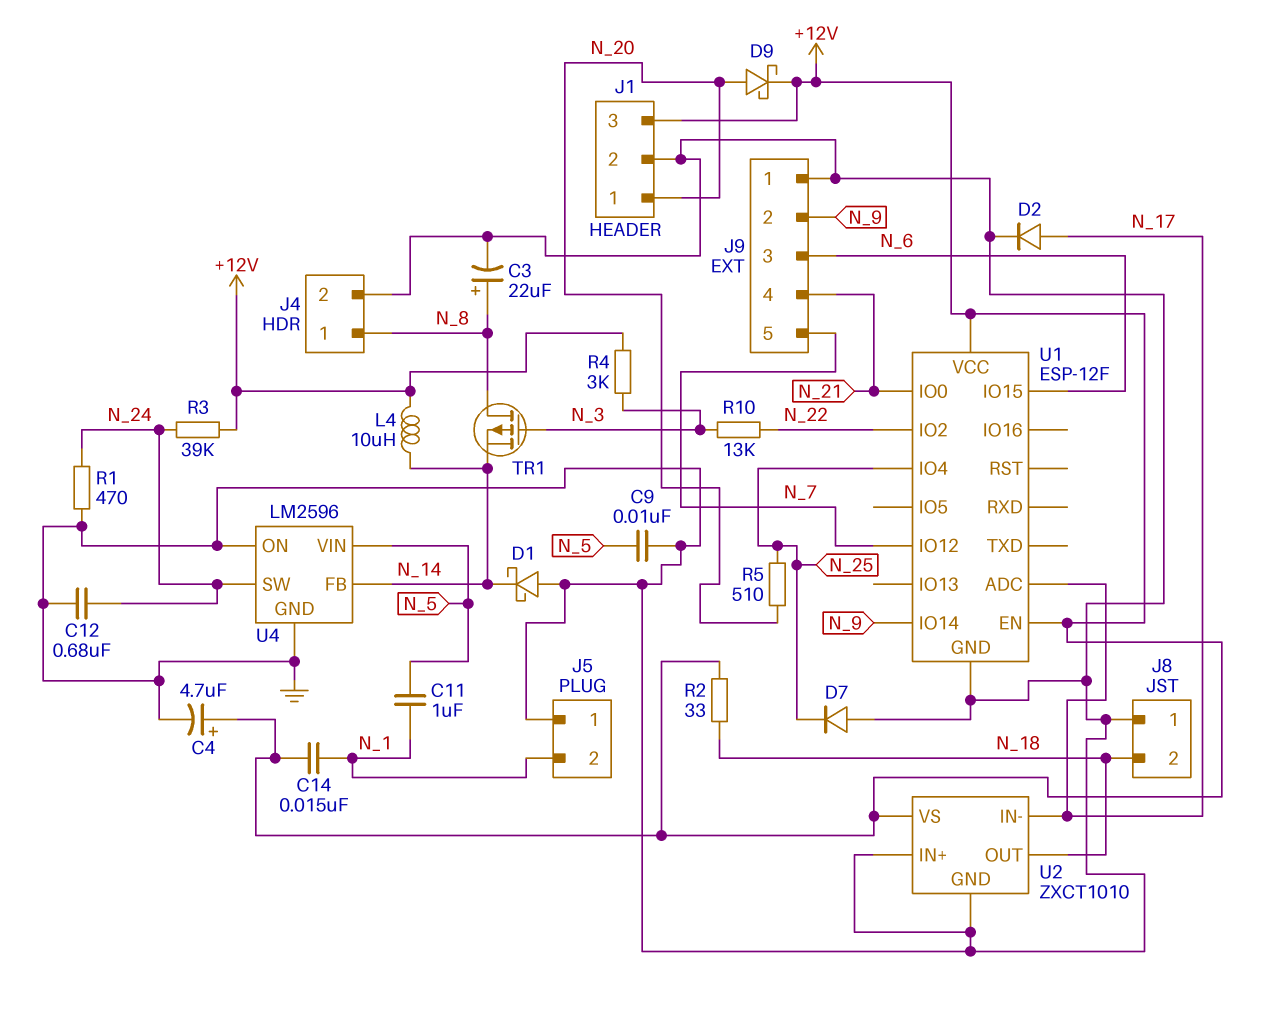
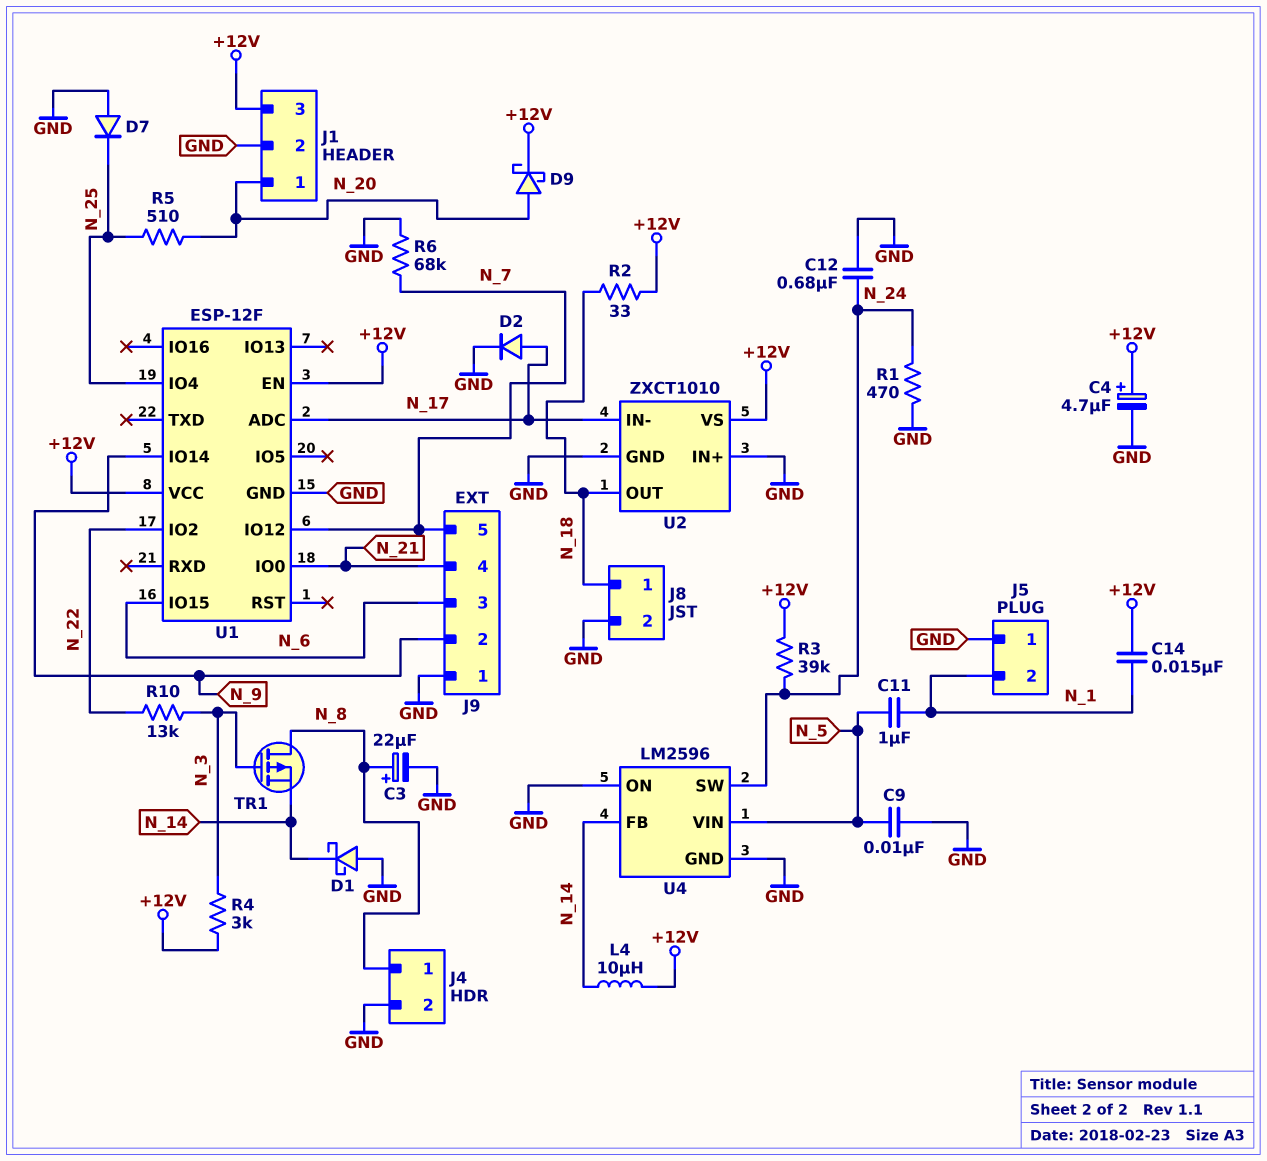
J8 pin 1: GND -> N_18
J8 pin 2: N_18 -> GND
R6: none -> 68k (GND, N_7)

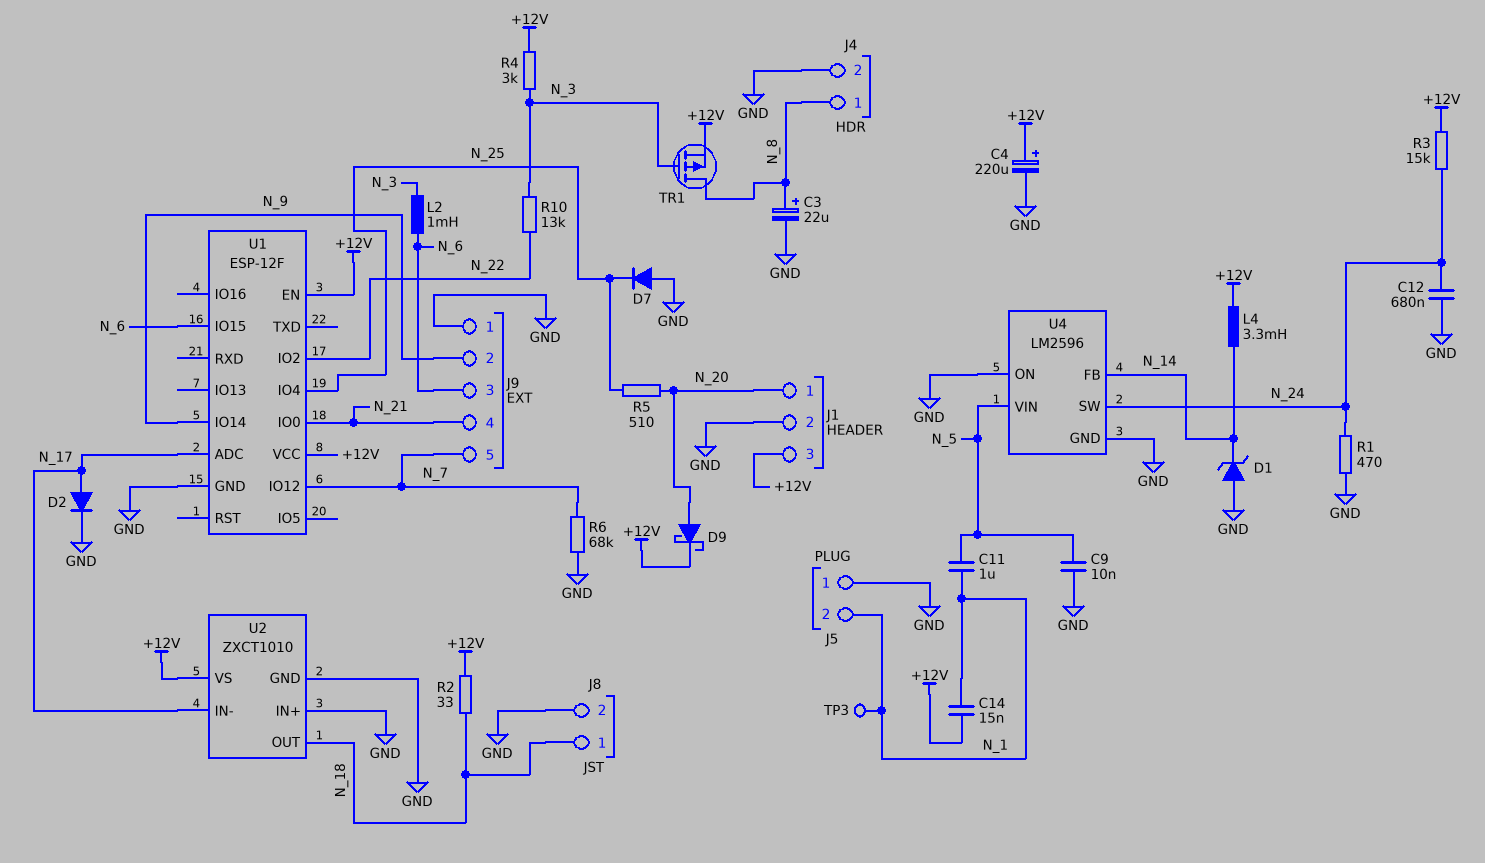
C4: 4.7uF (plus +12V, minus GND) -> 220uF (plus +12V, minus GND)
D1: schottky (A GND, K N_14) -> zener (A GND, K N_14)
L2: none -> 1mH (N_3, N_6)
L4: 10uH (+12V, N_14) -> 3.3mH (+12V, N_14)
R3: 39k (+12V, N_24) -> 15k (+12V, N_24)
TP3: none -> test point (N_1)
TR1: PMOS (G N_3, D N_8, S N_14) -> PMOS (G N_3, D N_8, S +12V)

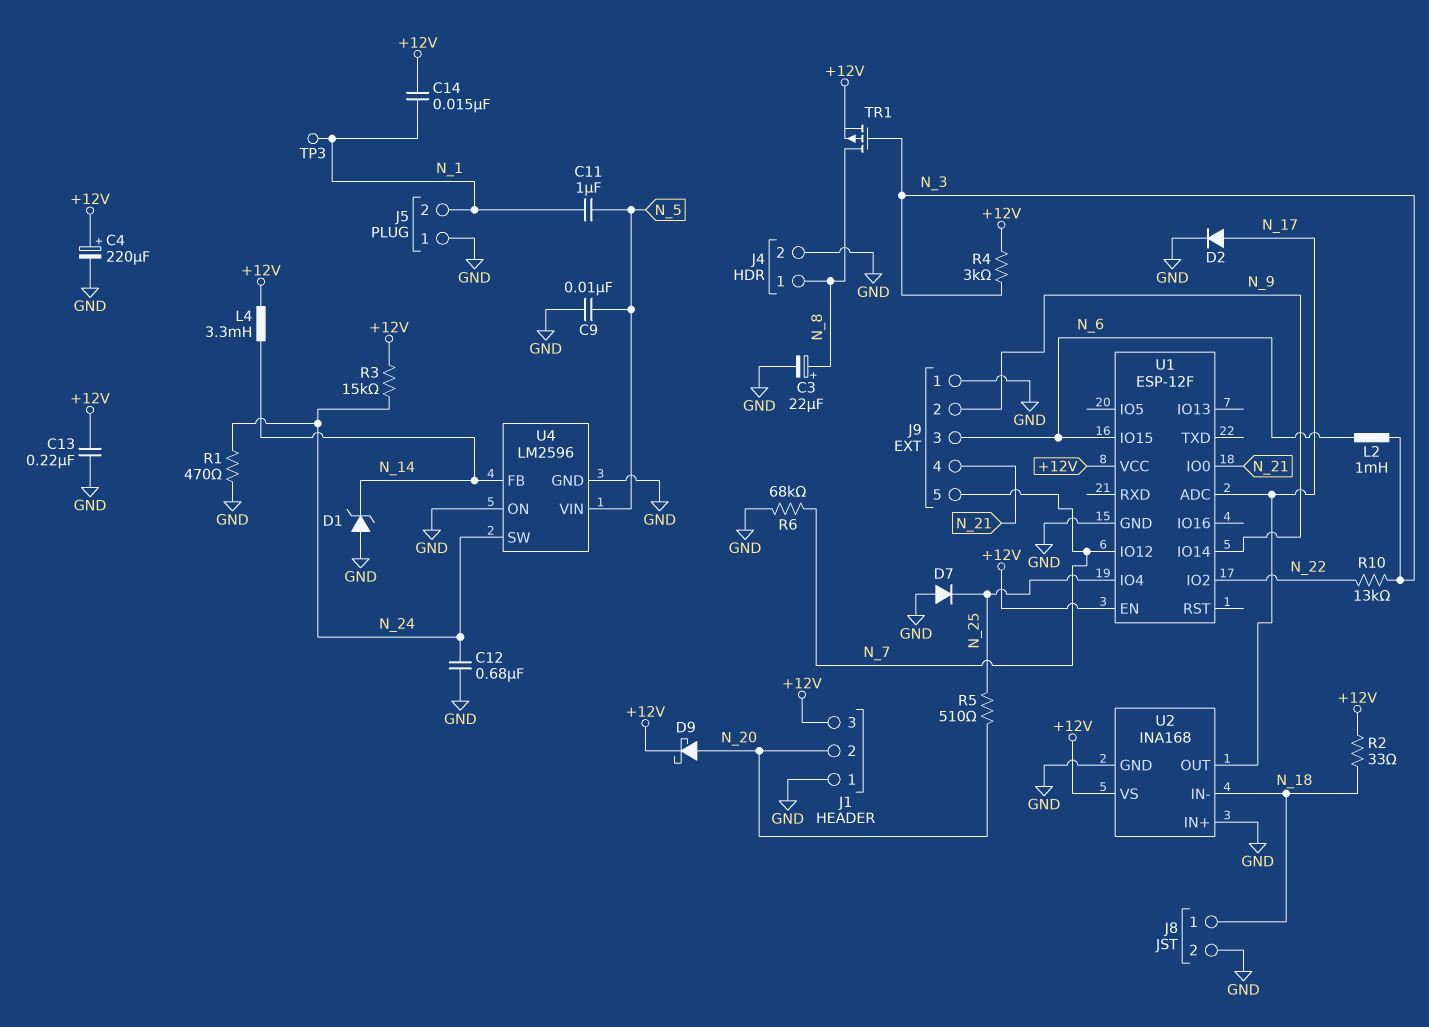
C13: none -> 220nF (+12V, GND)
J1 pin 1: N_20 -> GND
J1 pin 2: GND -> N_20
U2: ZXCT1010 -> INA168
U2 pin IN-: N_17 -> N_18
U2 pin OUT: N_18 -> N_17

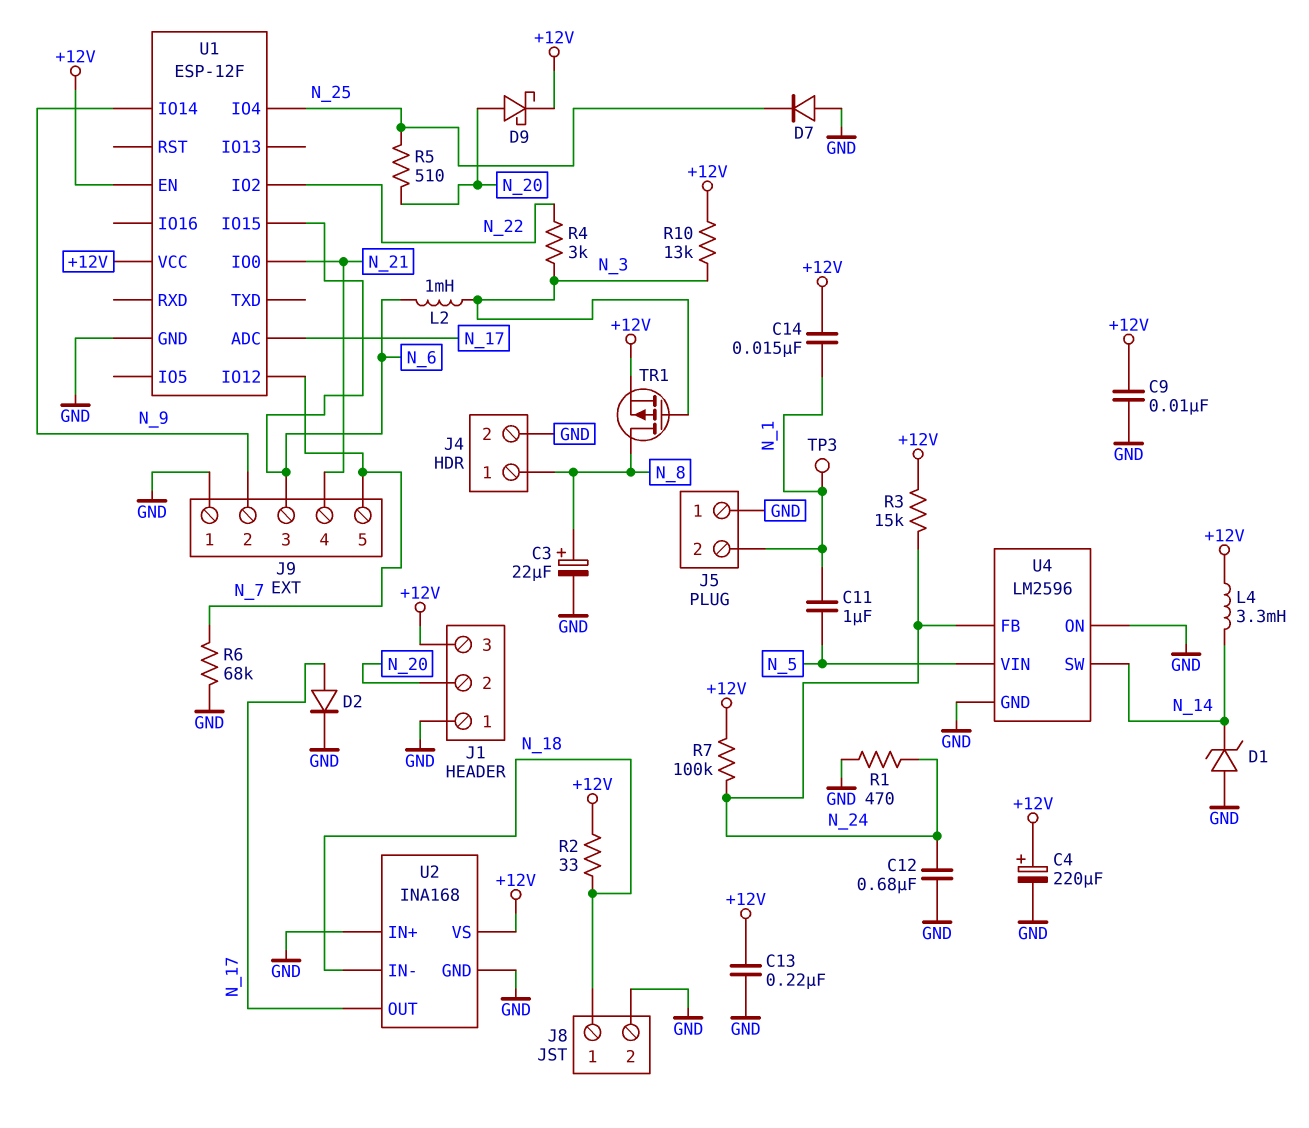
C9: 10nF (GND, N_5) -> 10nF (+12V, GND)
R4: 3k (+12V, N_3) -> 3k (N_3, N_22)
R7: none -> 100k (+12V, N_24)
R10: 13k (N_3, N_22) -> 13k (+12V, N_3)
U4 pin FB: N_14 -> N_24
U4 pin SW: N_24 -> N_14

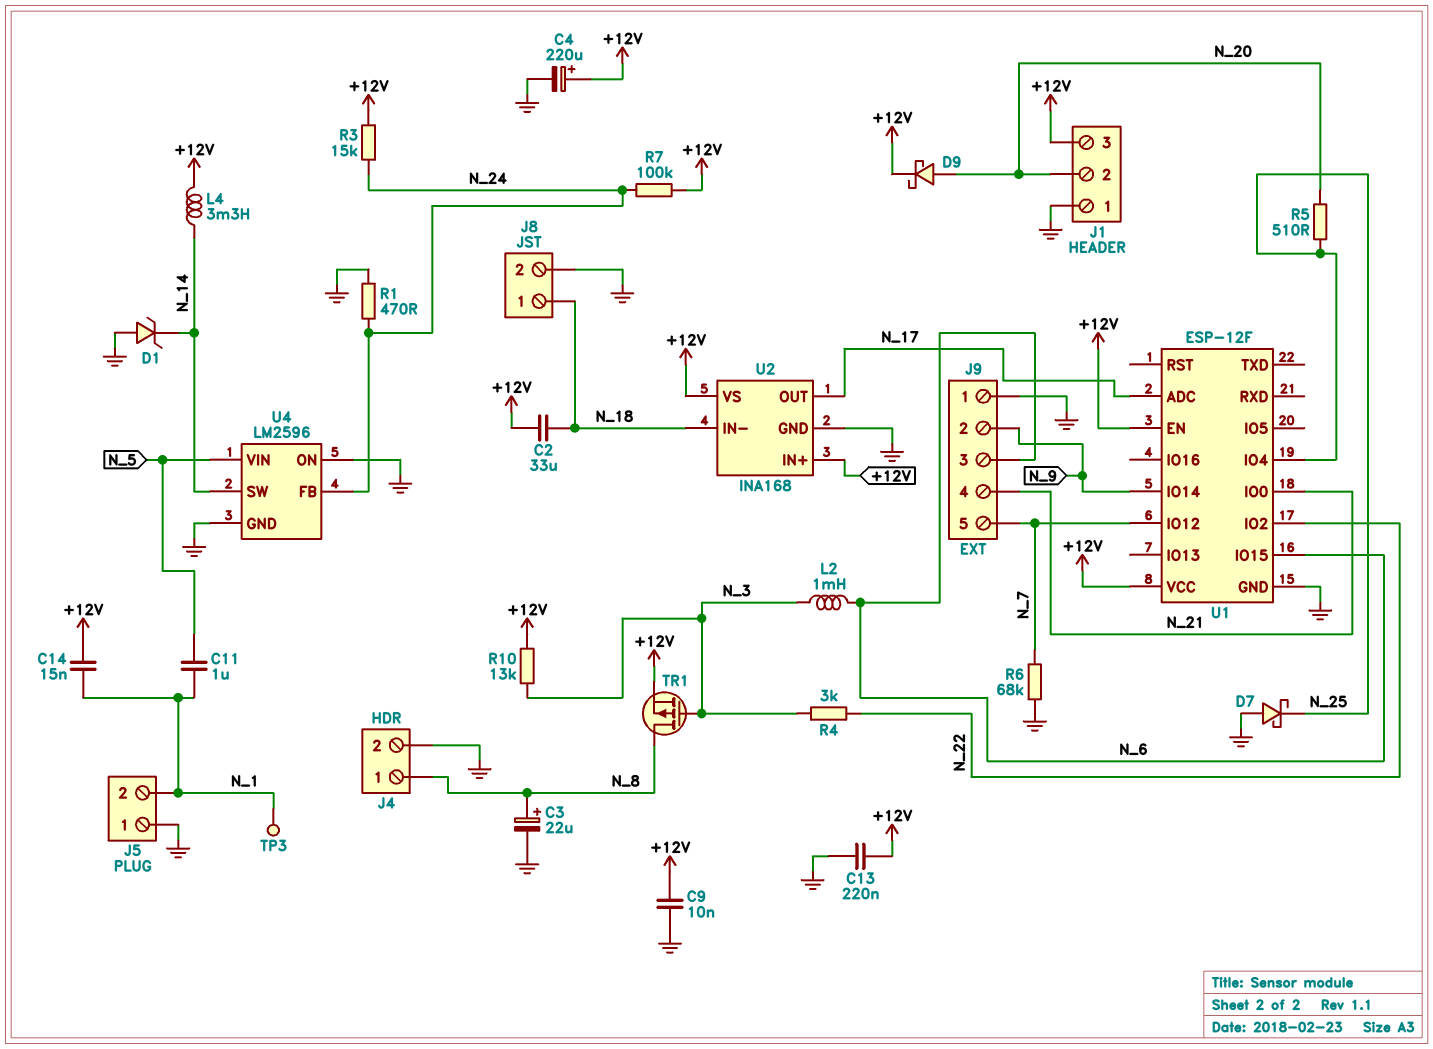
C2: none -> 33uF (+12V, N_18)
C12: 680nF (GND, N_24) -> none
D2: diode (A N_17, K GND) -> none
D7: diode (A GND, K N_25) -> schottky (A GND, K N_25)
R2: 33 (+12V, N_18) -> none
U2 pin IN+: GND -> +12V

